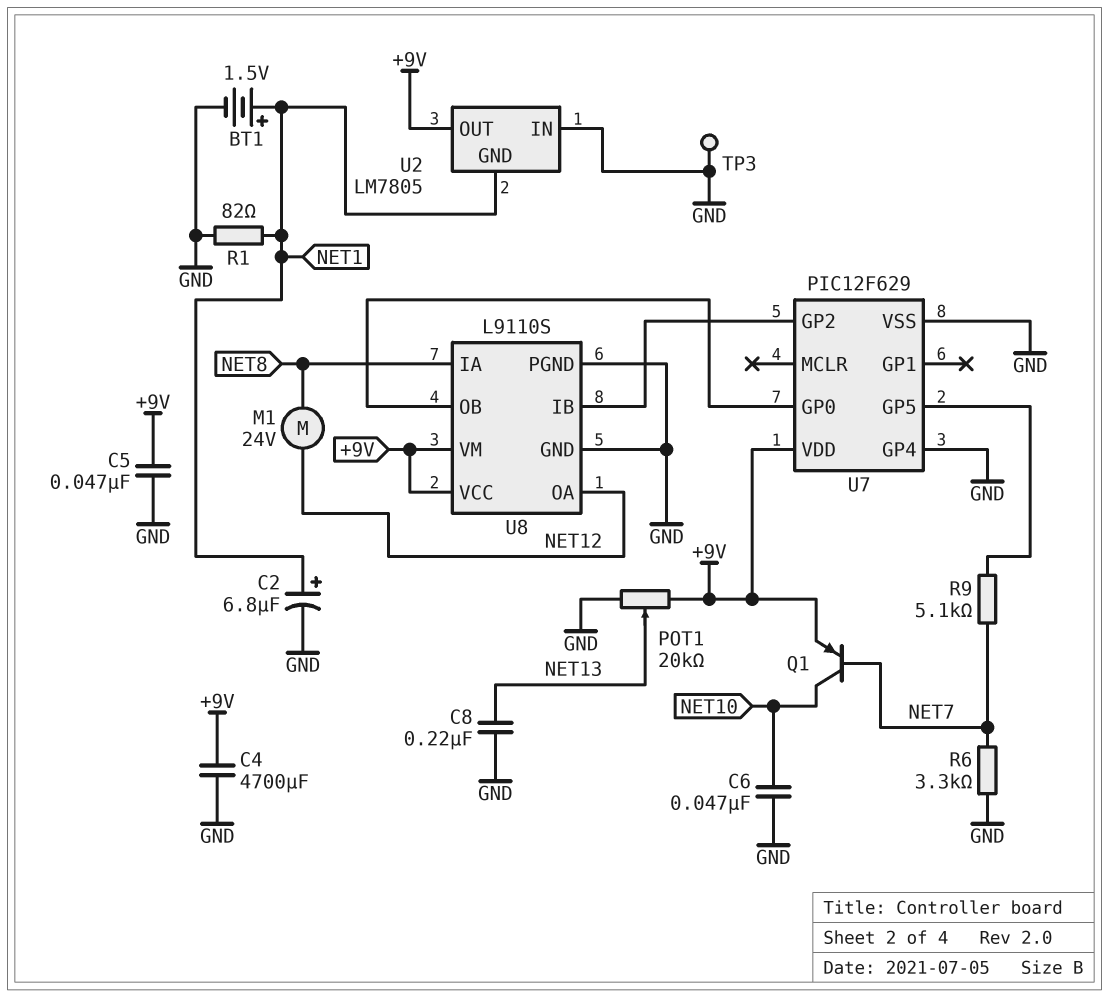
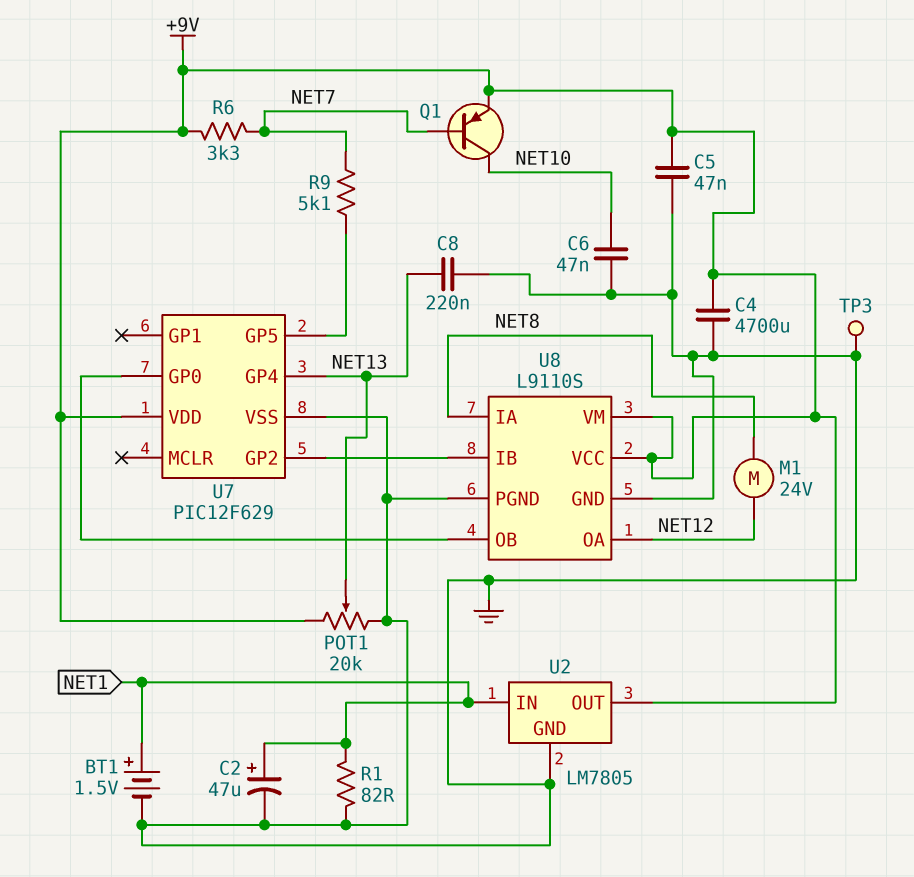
C2: 6.8uF (plus NET1, minus GND) -> 47uF (plus NET1, minus GND)
R6: 3.3k (GND, NET7) -> 3.3k (+9V, NET7)
U2 pin GND: NET1 -> GND
U2 pin IN: GND -> NET1
U7 pin GP4: GND -> NET13

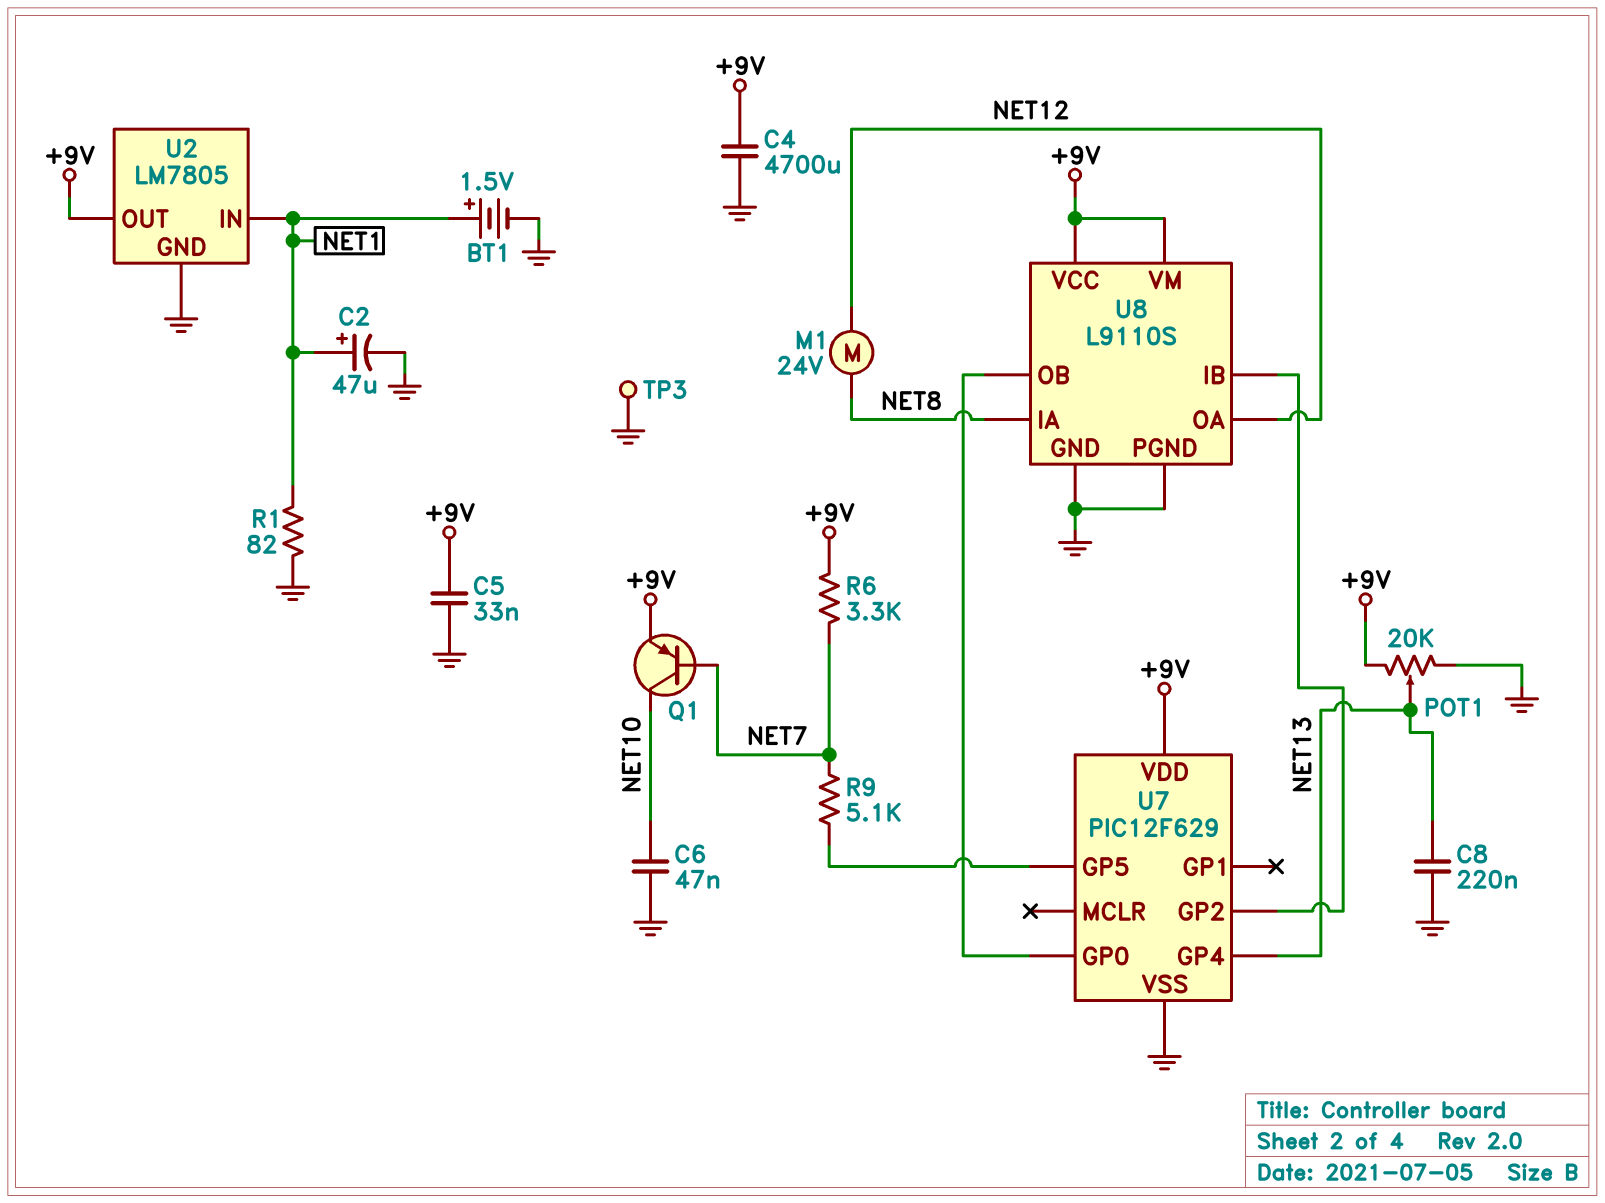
C5: 47nF (+9V, GND) -> 33nF (+9V, GND)

